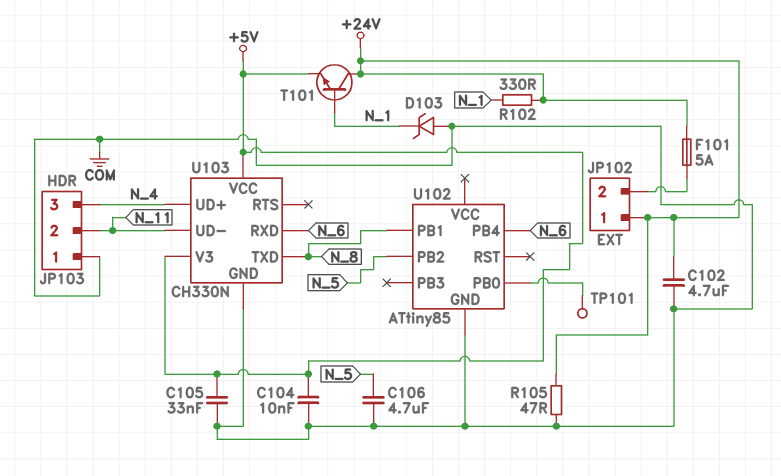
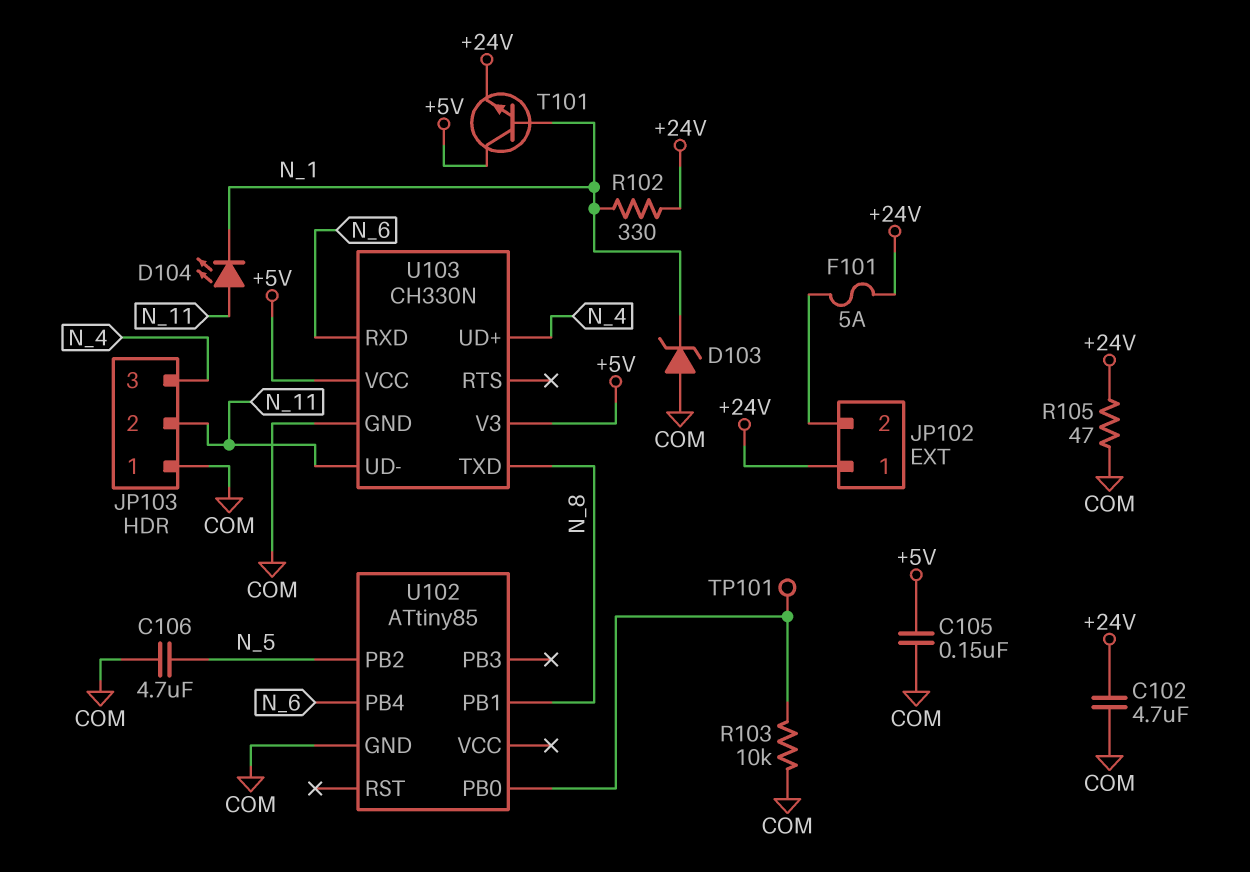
C104: 10nF (+5V, COM) -> none
C105: 33nF (+5V, COM) -> 150nF (+5V, COM)
D104: none -> LED (A N_11, K N_1)
R103: none -> 10k (COM, U102/PB0)
T101: NPN (B N_1, C +24V, E +5V) -> NPN (B N_1, C +5V, E +24V)

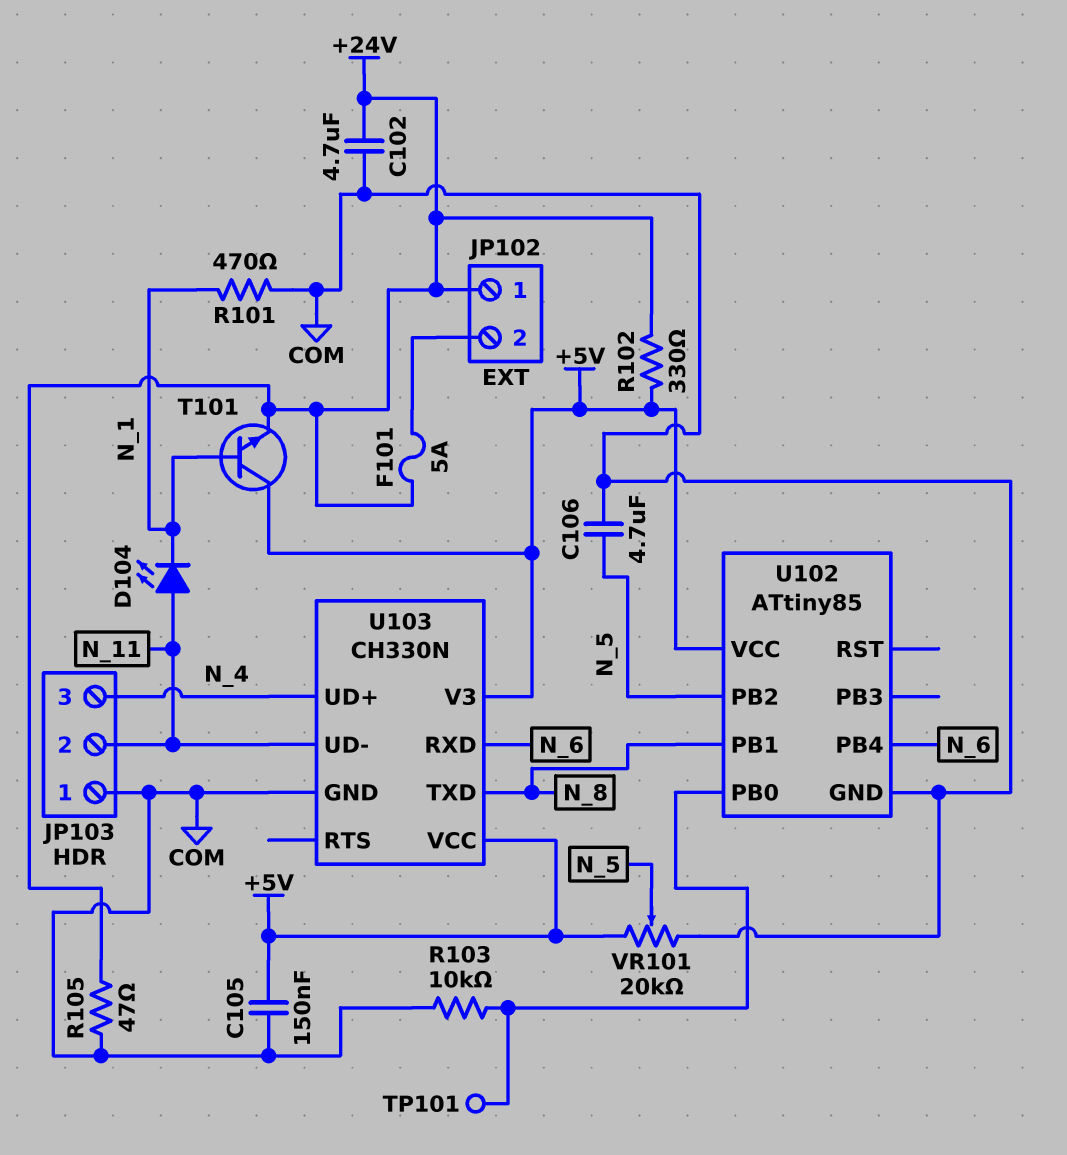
D103: zener (A COM, K N_1) -> none
R101: none -> 470 (COM, N_1)
R102: 330 (+24V, N_1) -> 330 (+5V, +24V)
U102 pin VCC: none -> +5V
VR101: none -> 20k (+5V, COM, wiper N_5)

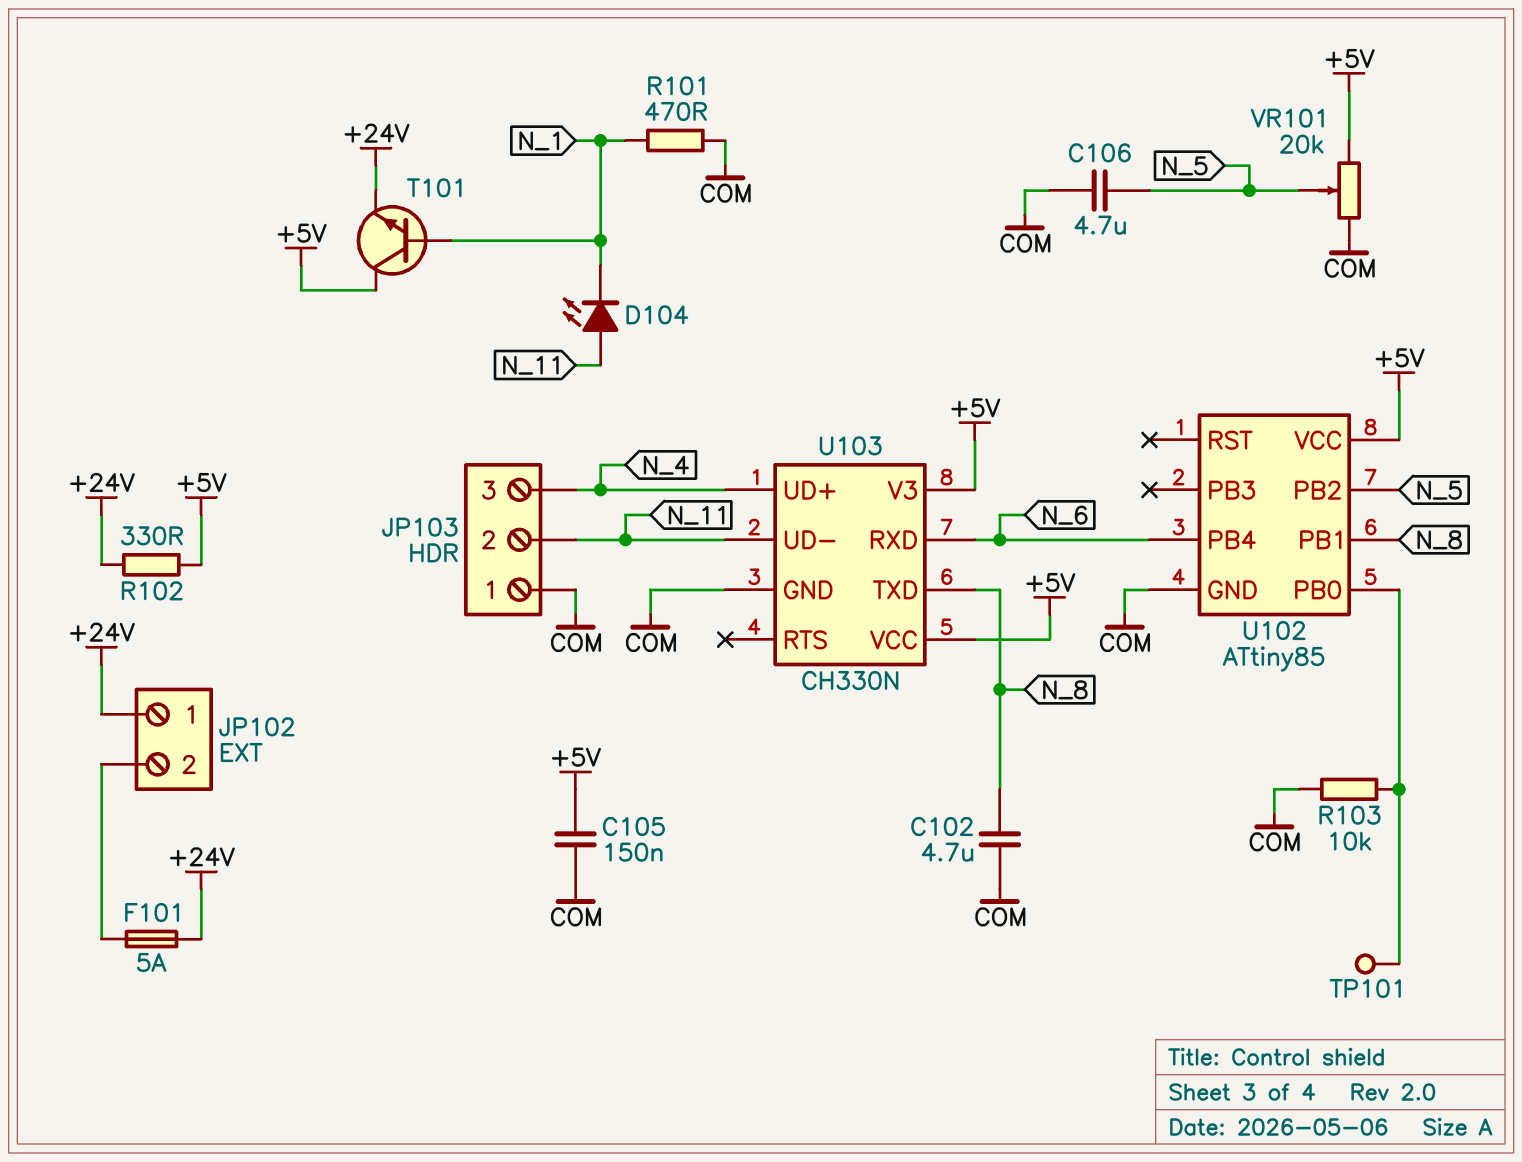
C102: 4.7uF (+24V, COM) -> 4.7uF (COM, N_8)
R105: 47 (+24V, COM) -> none

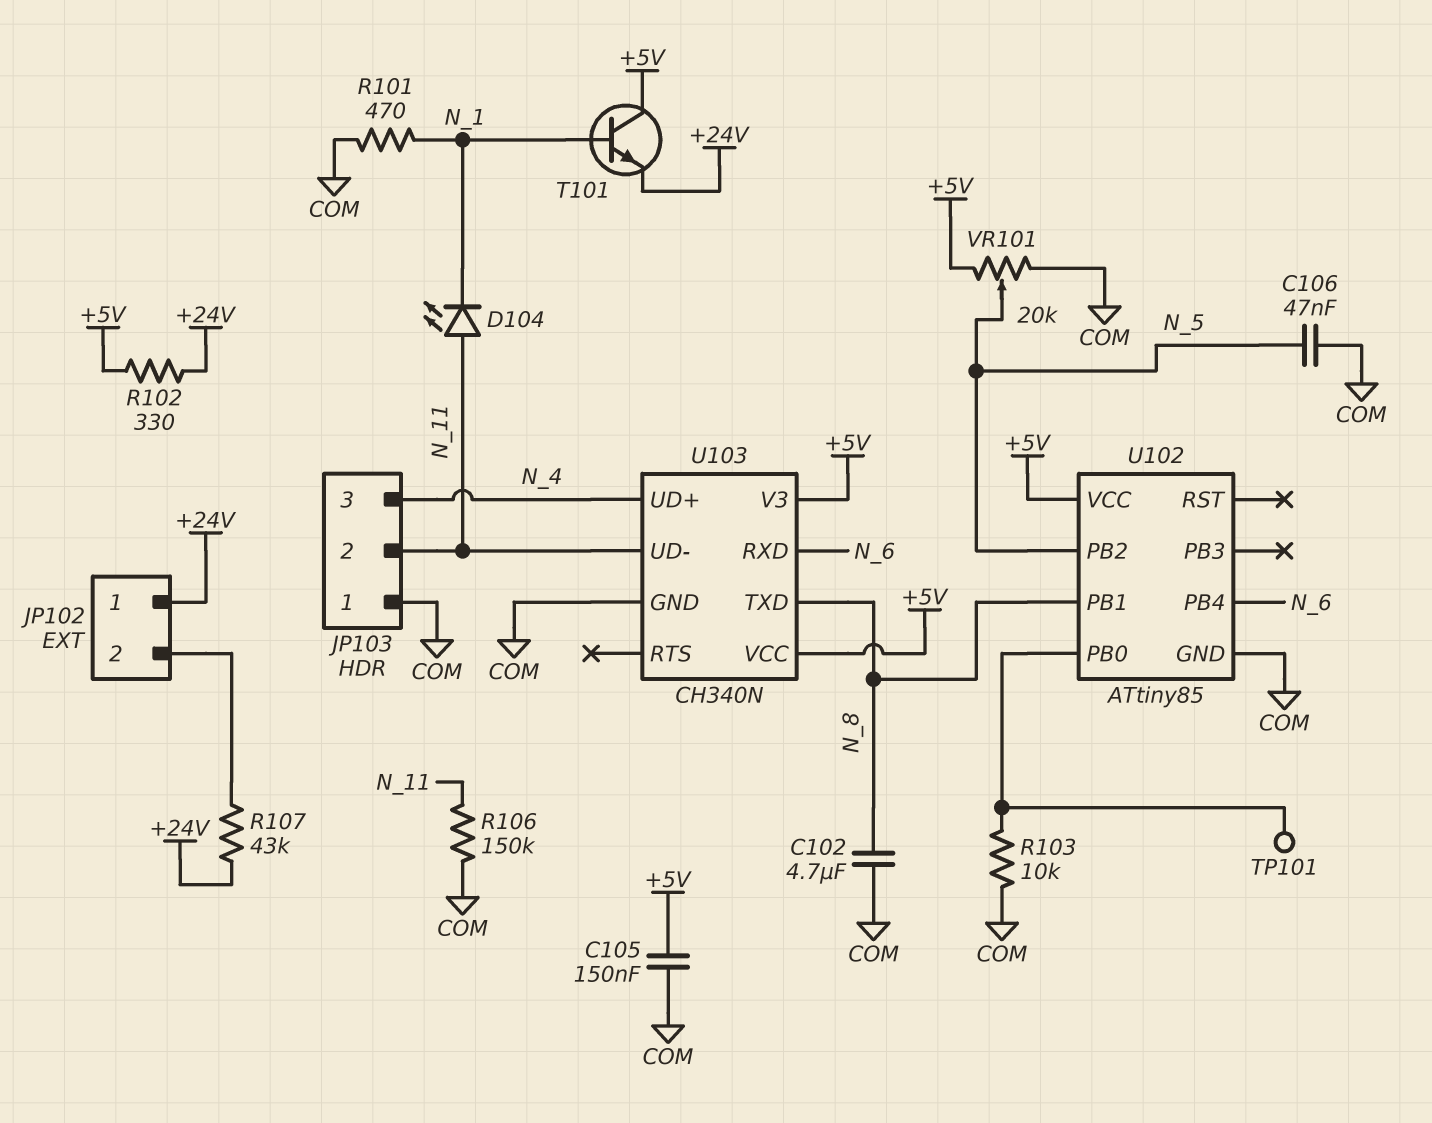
C106: 4.7uF (COM, N_5) -> 47nF (COM, N_5)
F101: 5A (+24V, JP102/2) -> none
R106: none -> 150k (COM, N_11)
R107: none -> 43k (+24V, JP102/2)
U103: CH330N -> CH340N

